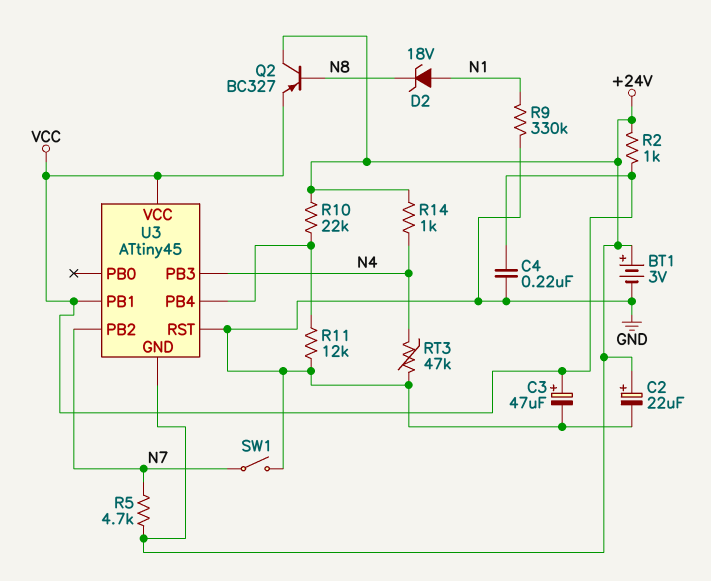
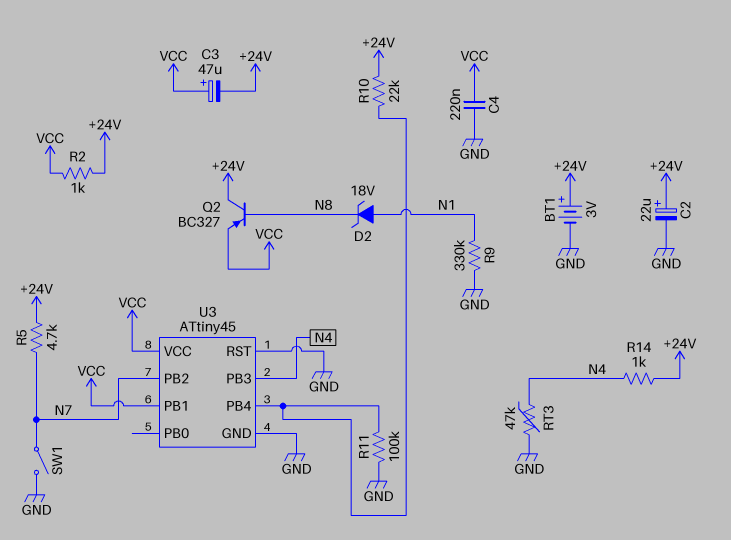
C3: 47uF (plus VCC, minus GND) -> 47uF (plus VCC, minus +24V)
R11: 12k (GND, U3/PB4) -> 100k (GND, U3/PB4)
U3 pin GND: +24V -> GND

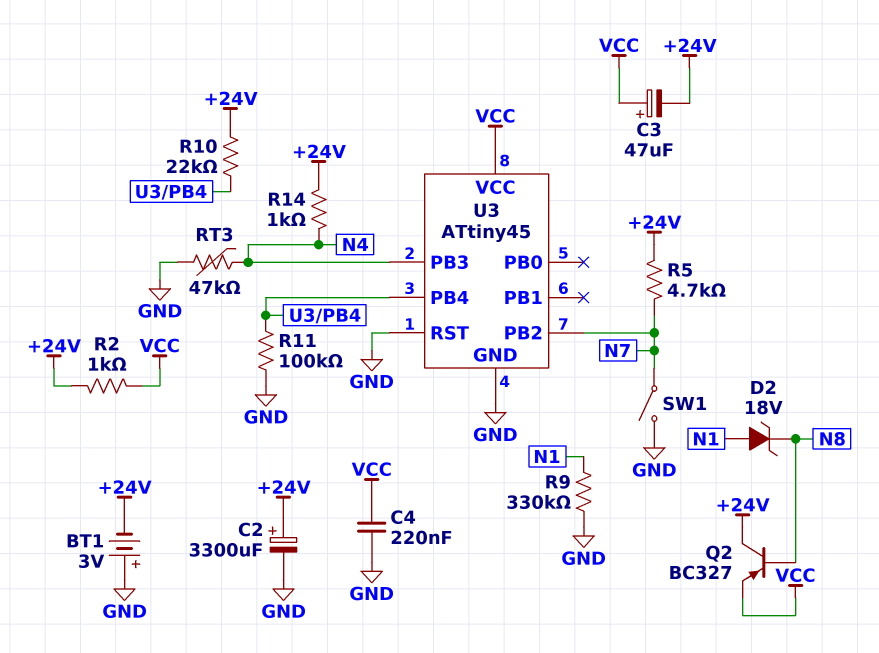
BT1: 3V (plus +24V, minus GND) -> 3V (plus GND, minus +24V)
C2: 22uF (plus +24V, minus GND) -> 3300uF (plus +24V, minus GND)
U3 pin PB1: VCC -> none

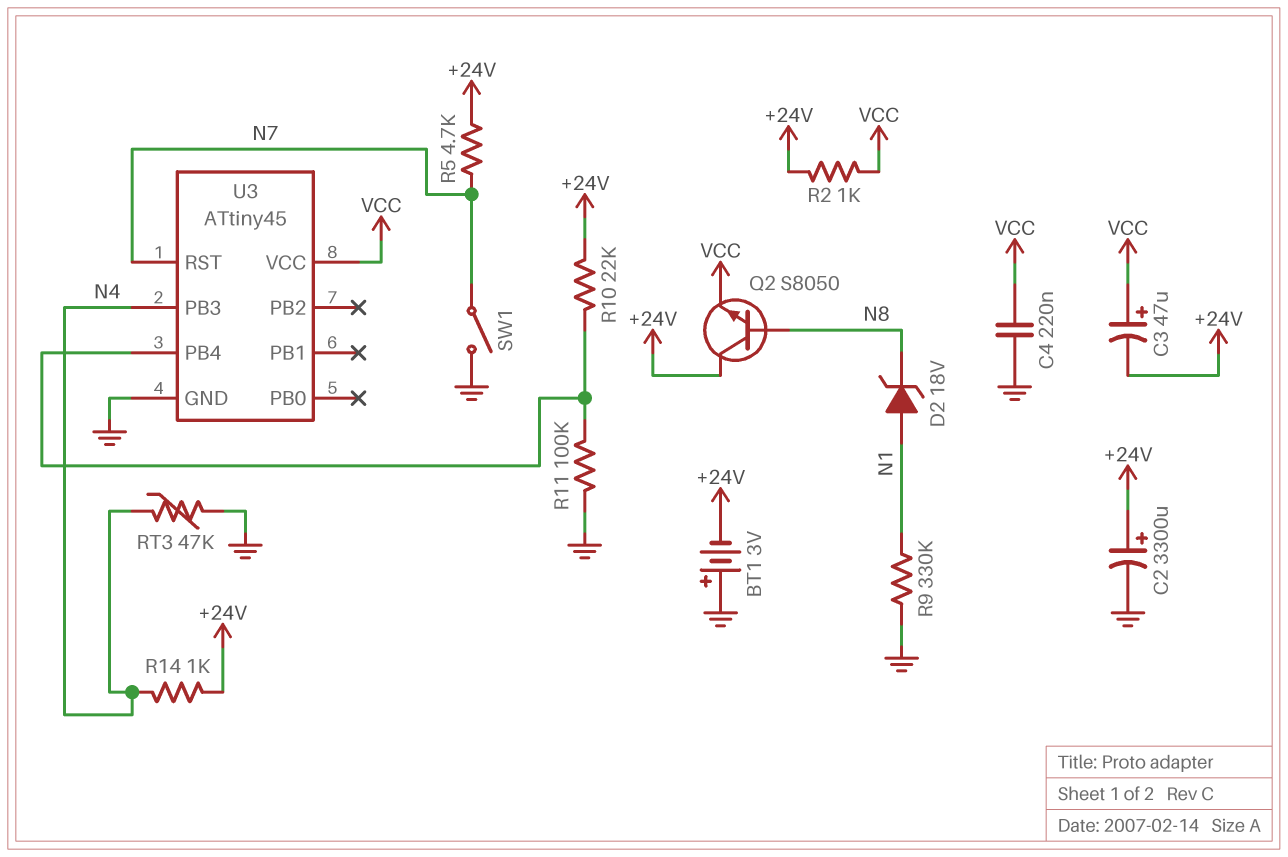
Q2: PNP BC327 (B N8, C +24V, E VCC) -> NPN S8050 (B N8, C +24V, E VCC)
U3 pin PB2: N7 -> none
U3 pin RST: GND -> N7

